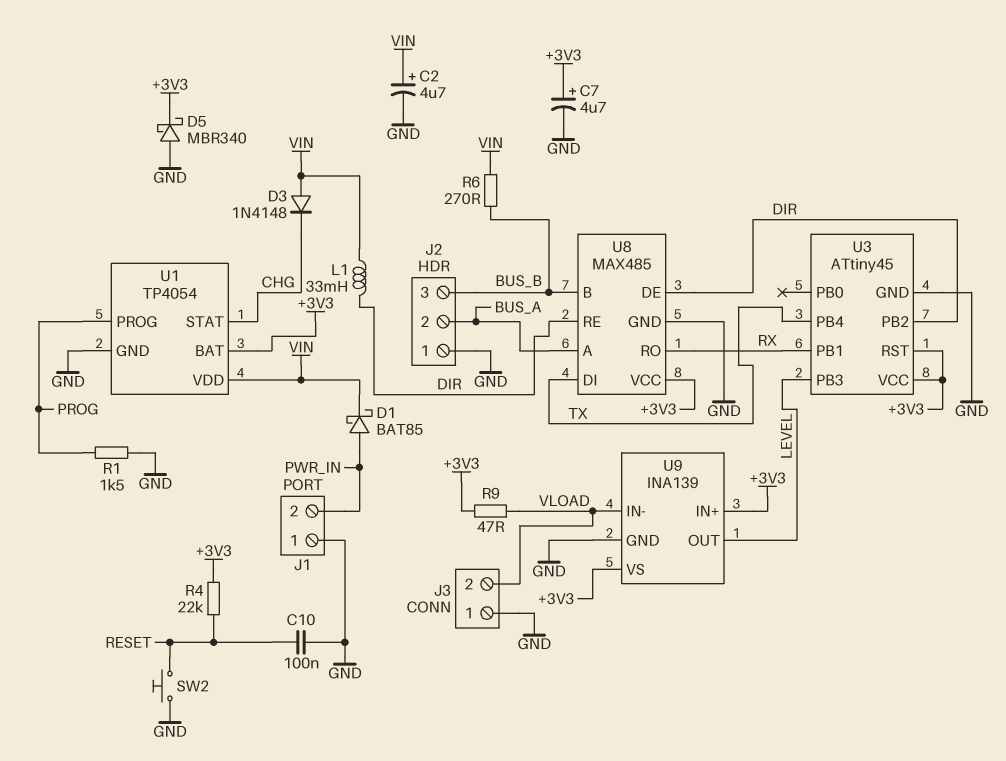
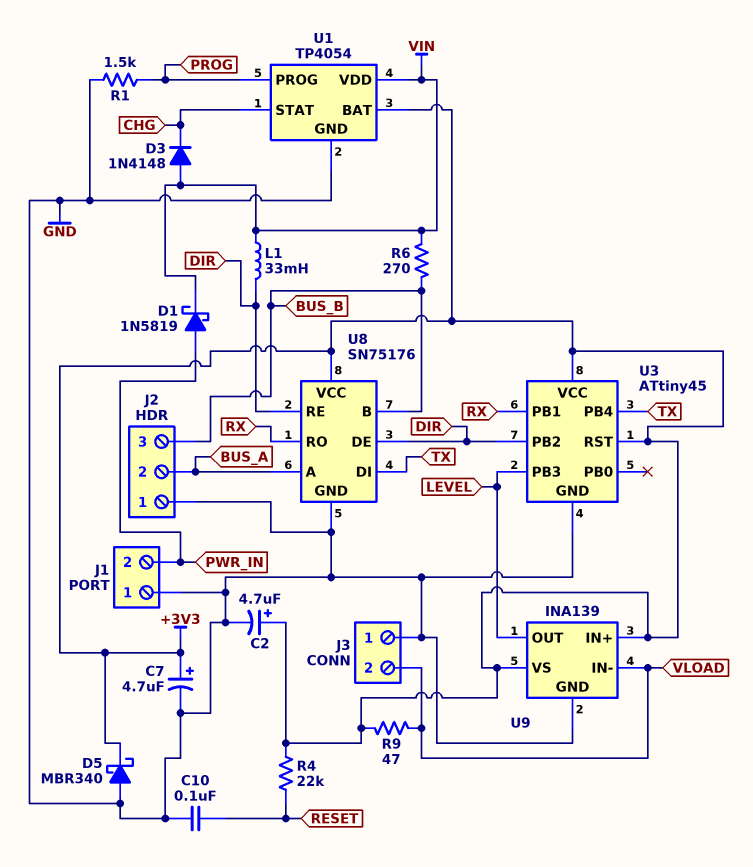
C2: 4.7uF (plus VIN, minus GND) -> 4.7uF (plus +3V3, minus GND)
D1: schottky BAT85 (A PWR_IN, K VIN) -> schottky 1N5819 (A PWR_IN, K VIN)
SW2: button (GND, RESET) -> none
U8: MAX485 -> SN75176

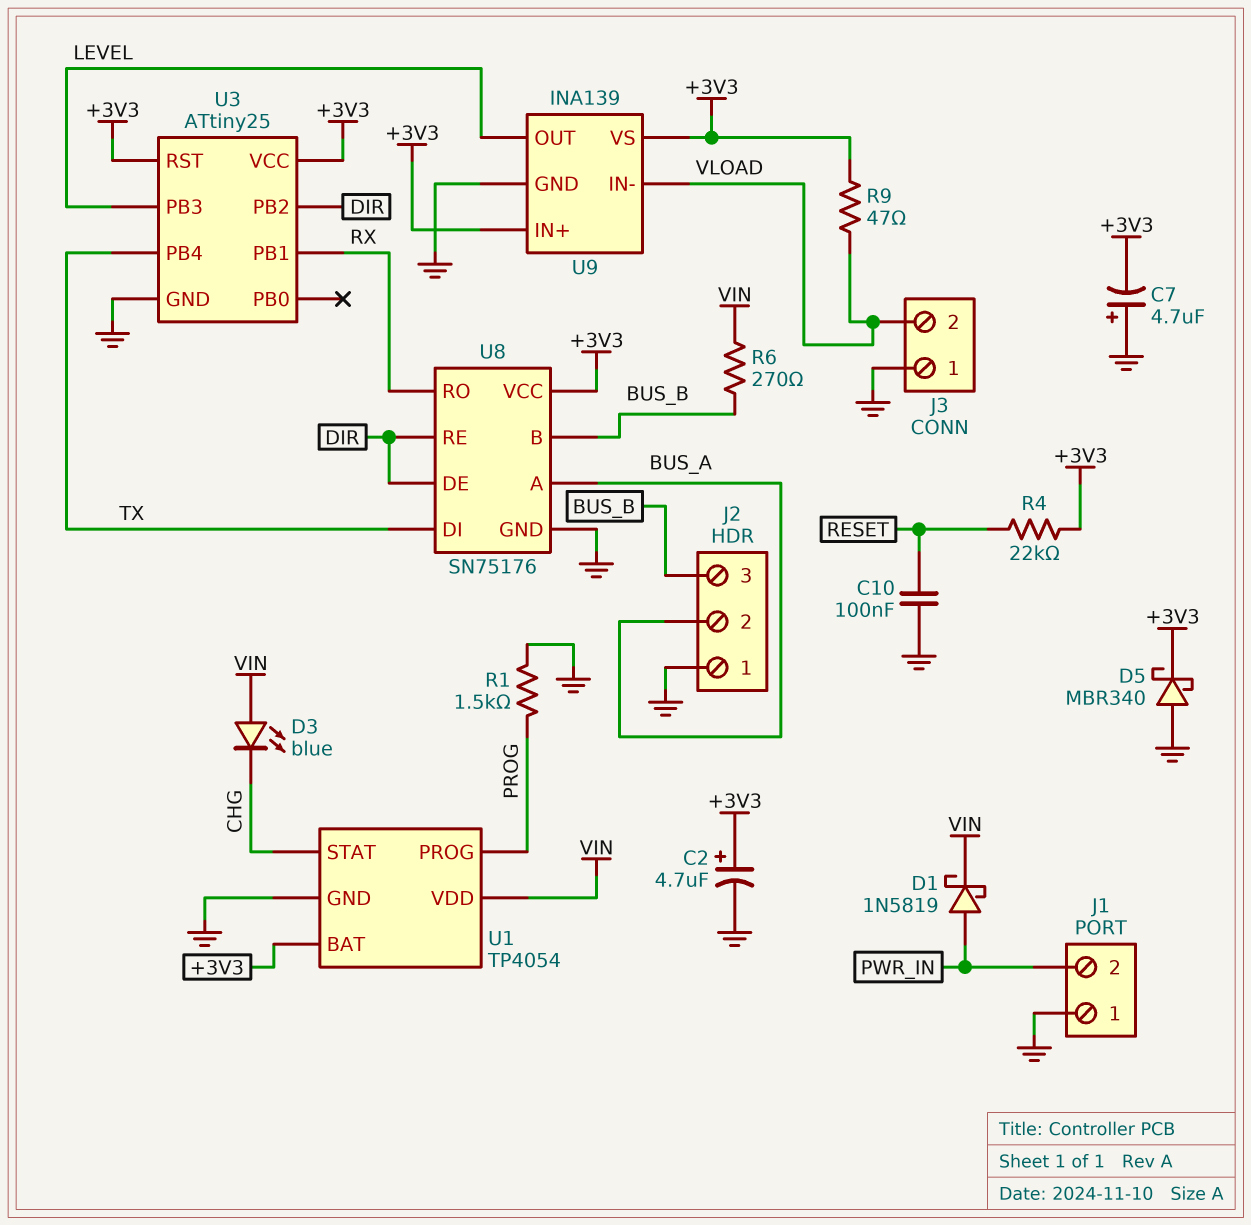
C7: 4.7uF (plus +3V3, minus GND) -> 4.7uF (plus GND, minus +3V3)
D3: diode 1N4148 (A VIN, K CHG) -> LED blue (A VIN, K CHG)
L1: 33mH (DIR, VIN) -> none
U3: ATtiny45 -> ATtiny25

